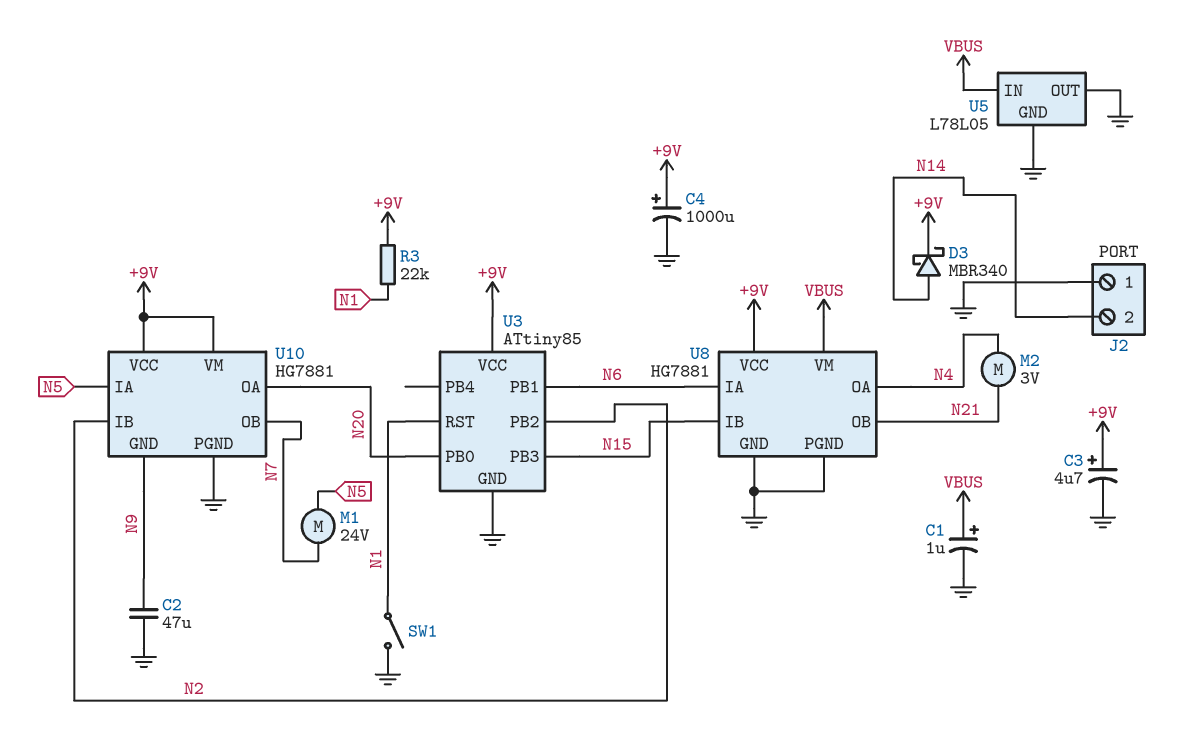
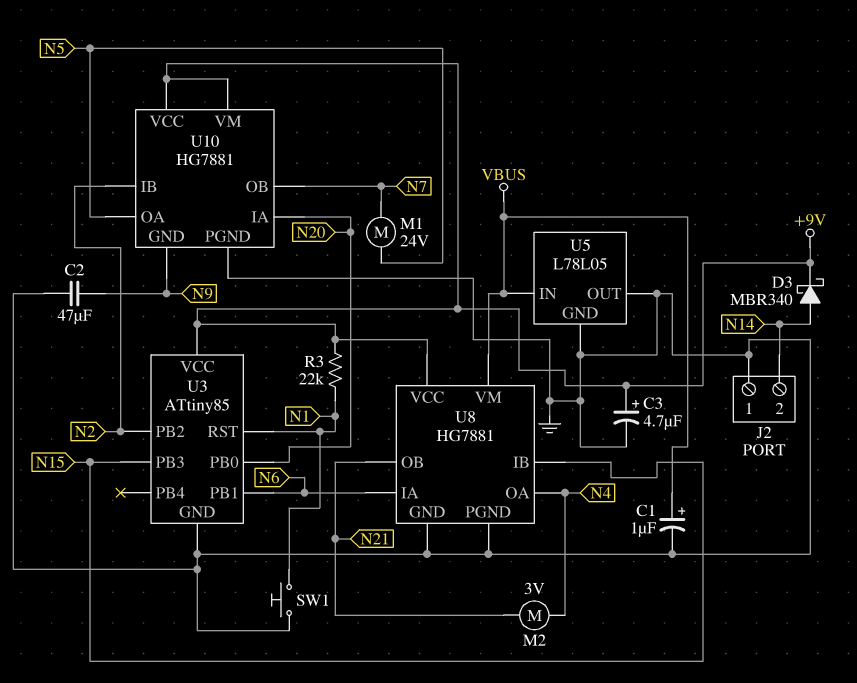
C4: 1000uF (plus +9V, minus GND) -> none
SW1: switch (GND, N1) -> button (GND, N1)
U10 pin IA: N5 -> N20
U10 pin OA: N20 -> N5

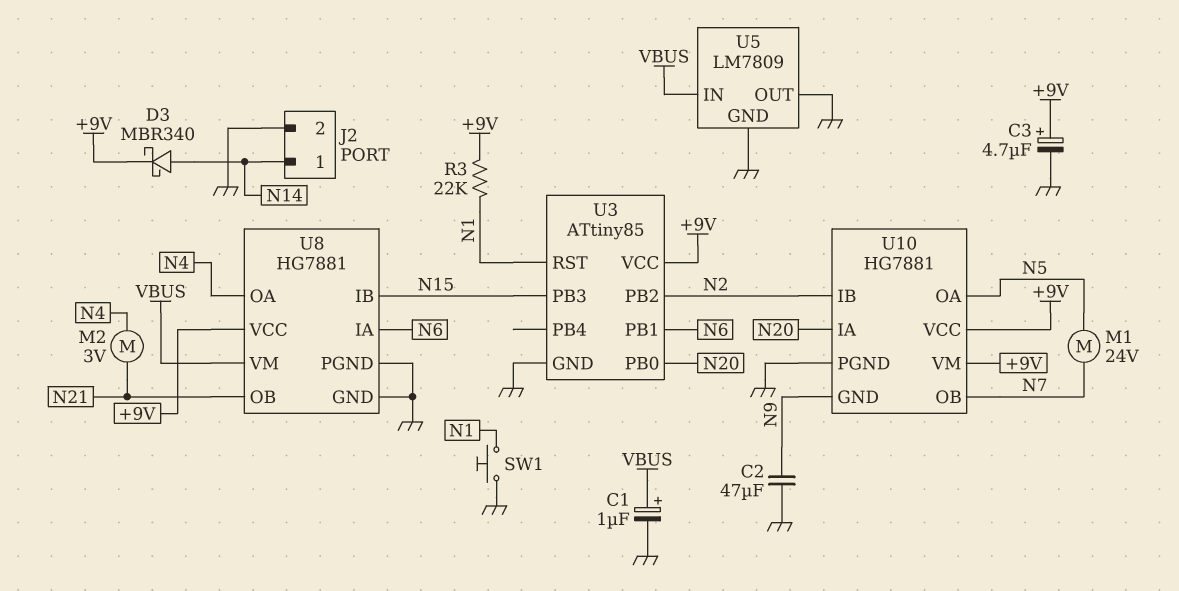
J2 pin 1: GND -> N14
J2 pin 2: N14 -> GND
U5: L78L05 -> LM7809

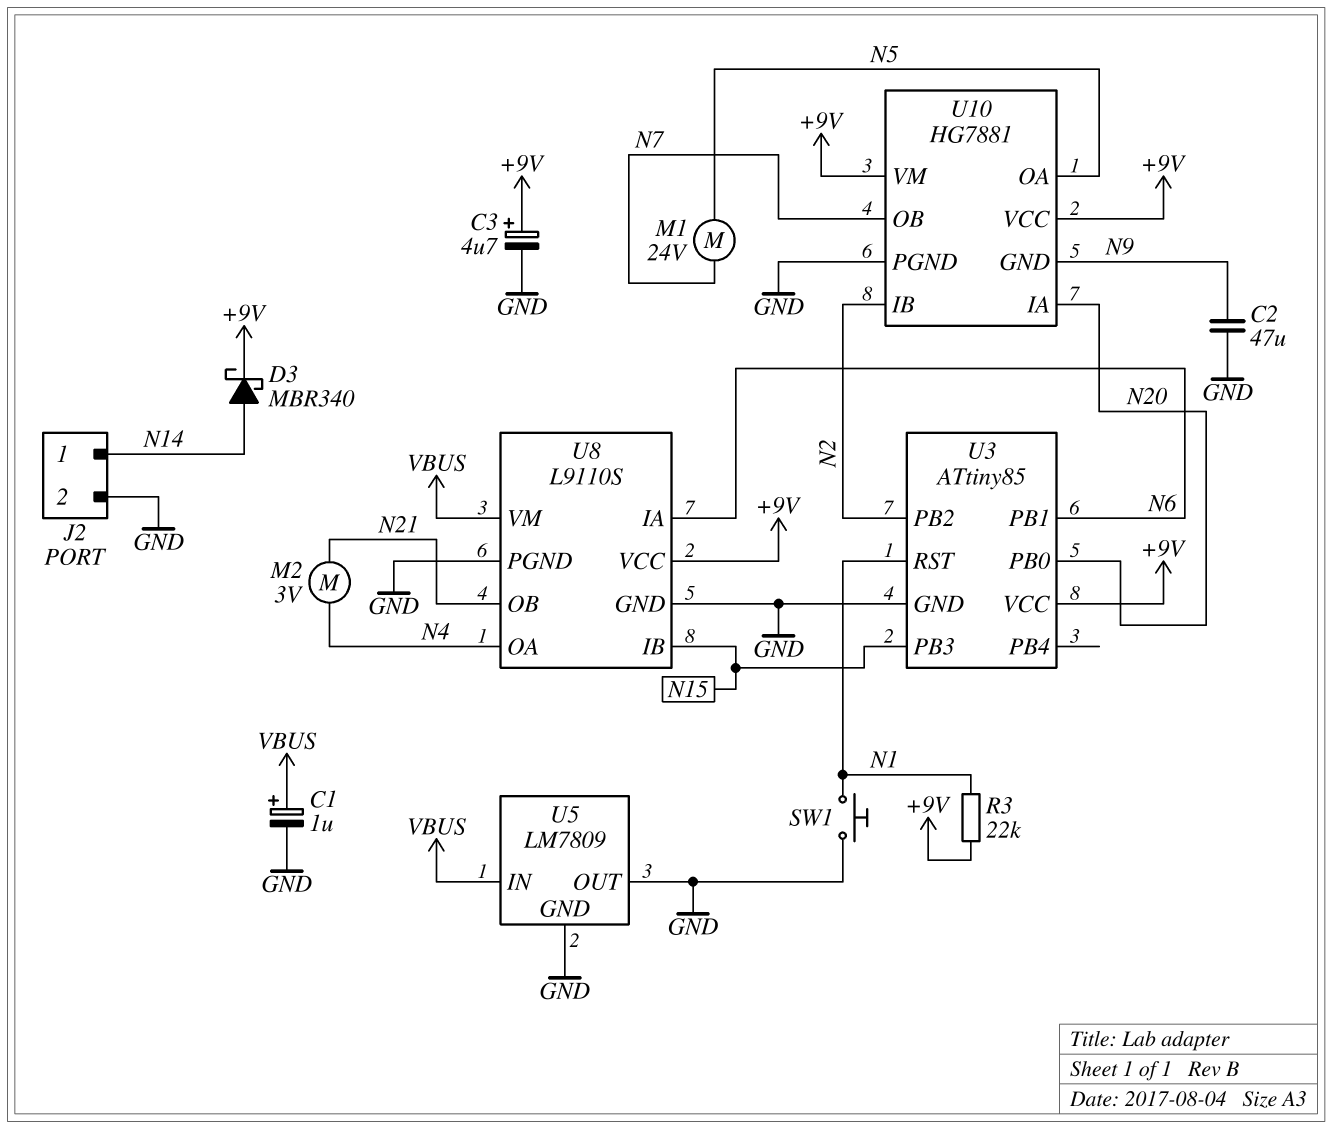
U8: HG7881 -> L9110S

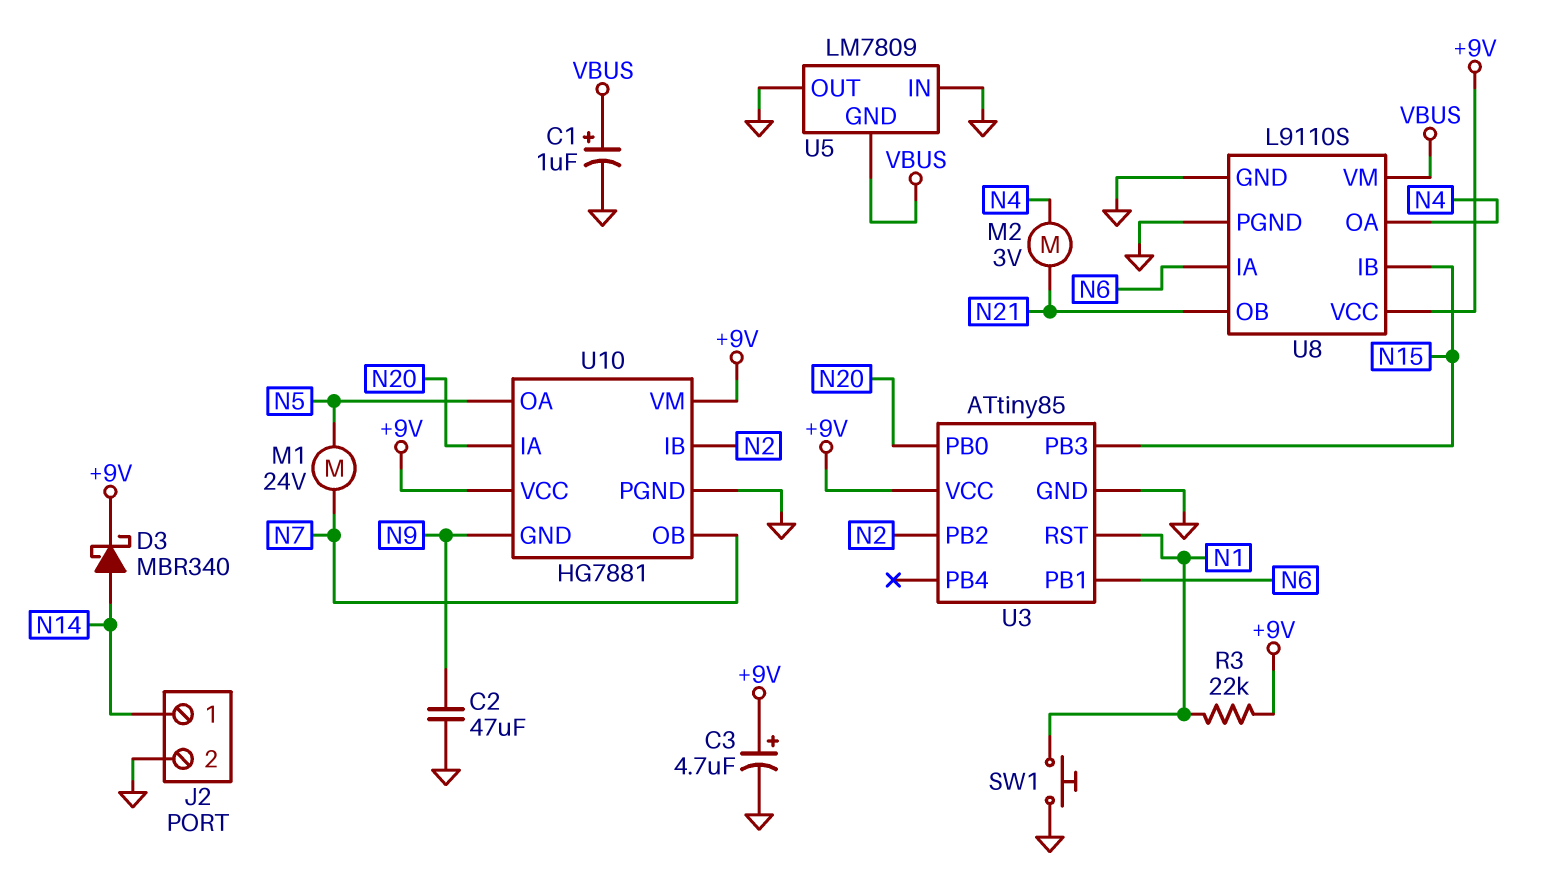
U5 pin GND: GND -> VBUS
U5 pin IN: VBUS -> GND

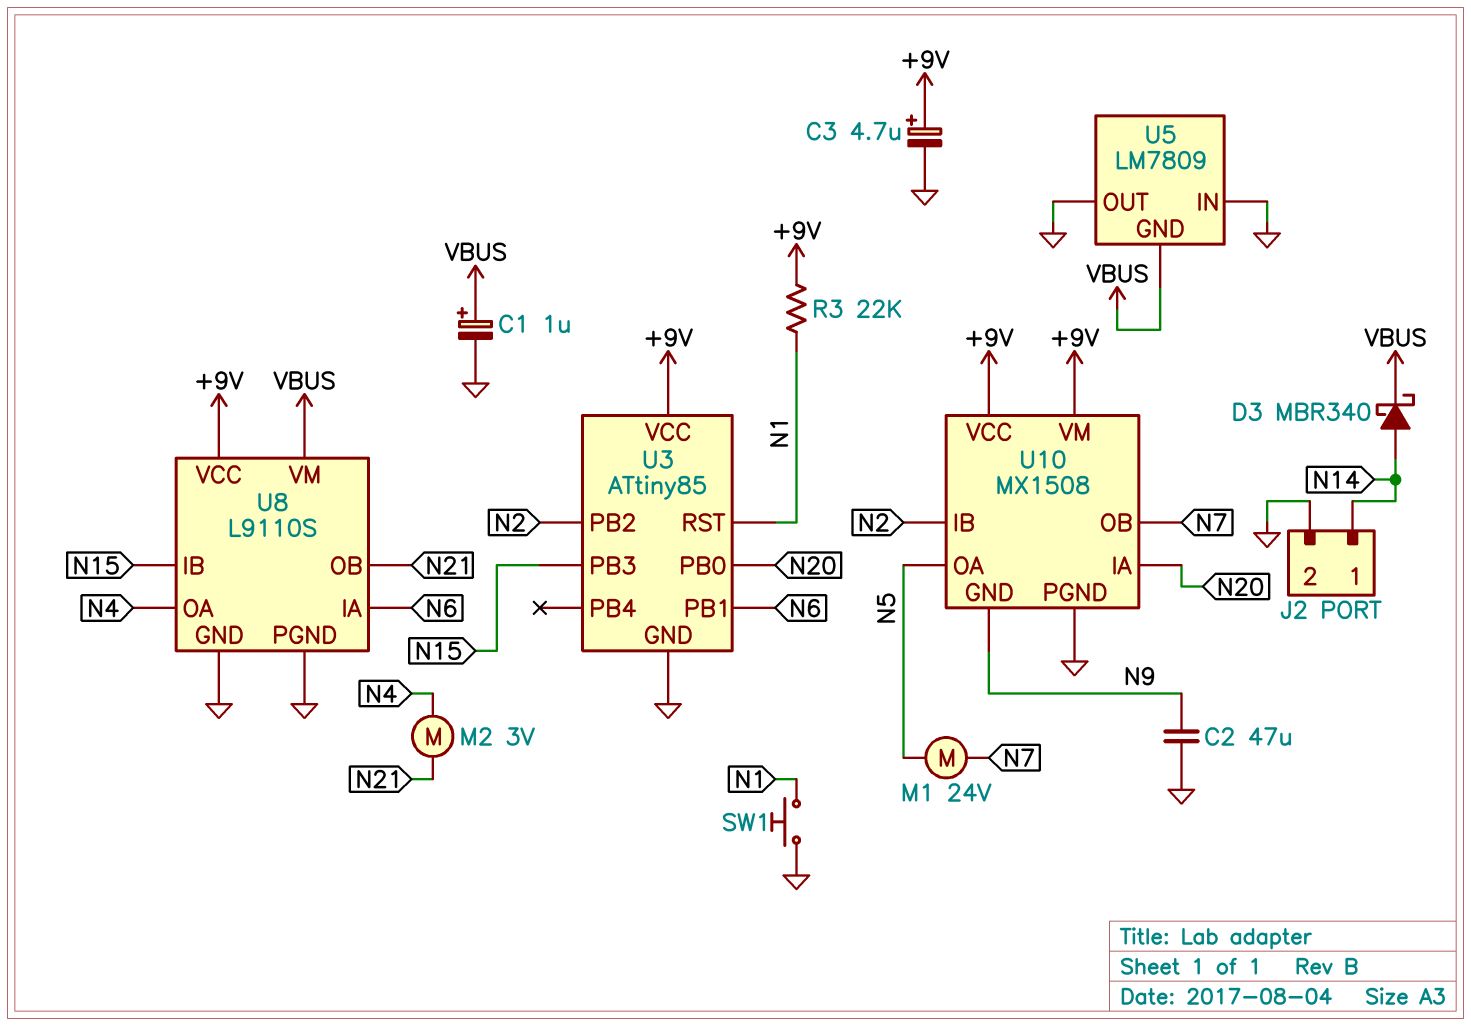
D3: schottky MBR340 (A N14, K +9V) -> schottky MBR340 (A N14, K VBUS)
U10: HG7881 -> MX1508

